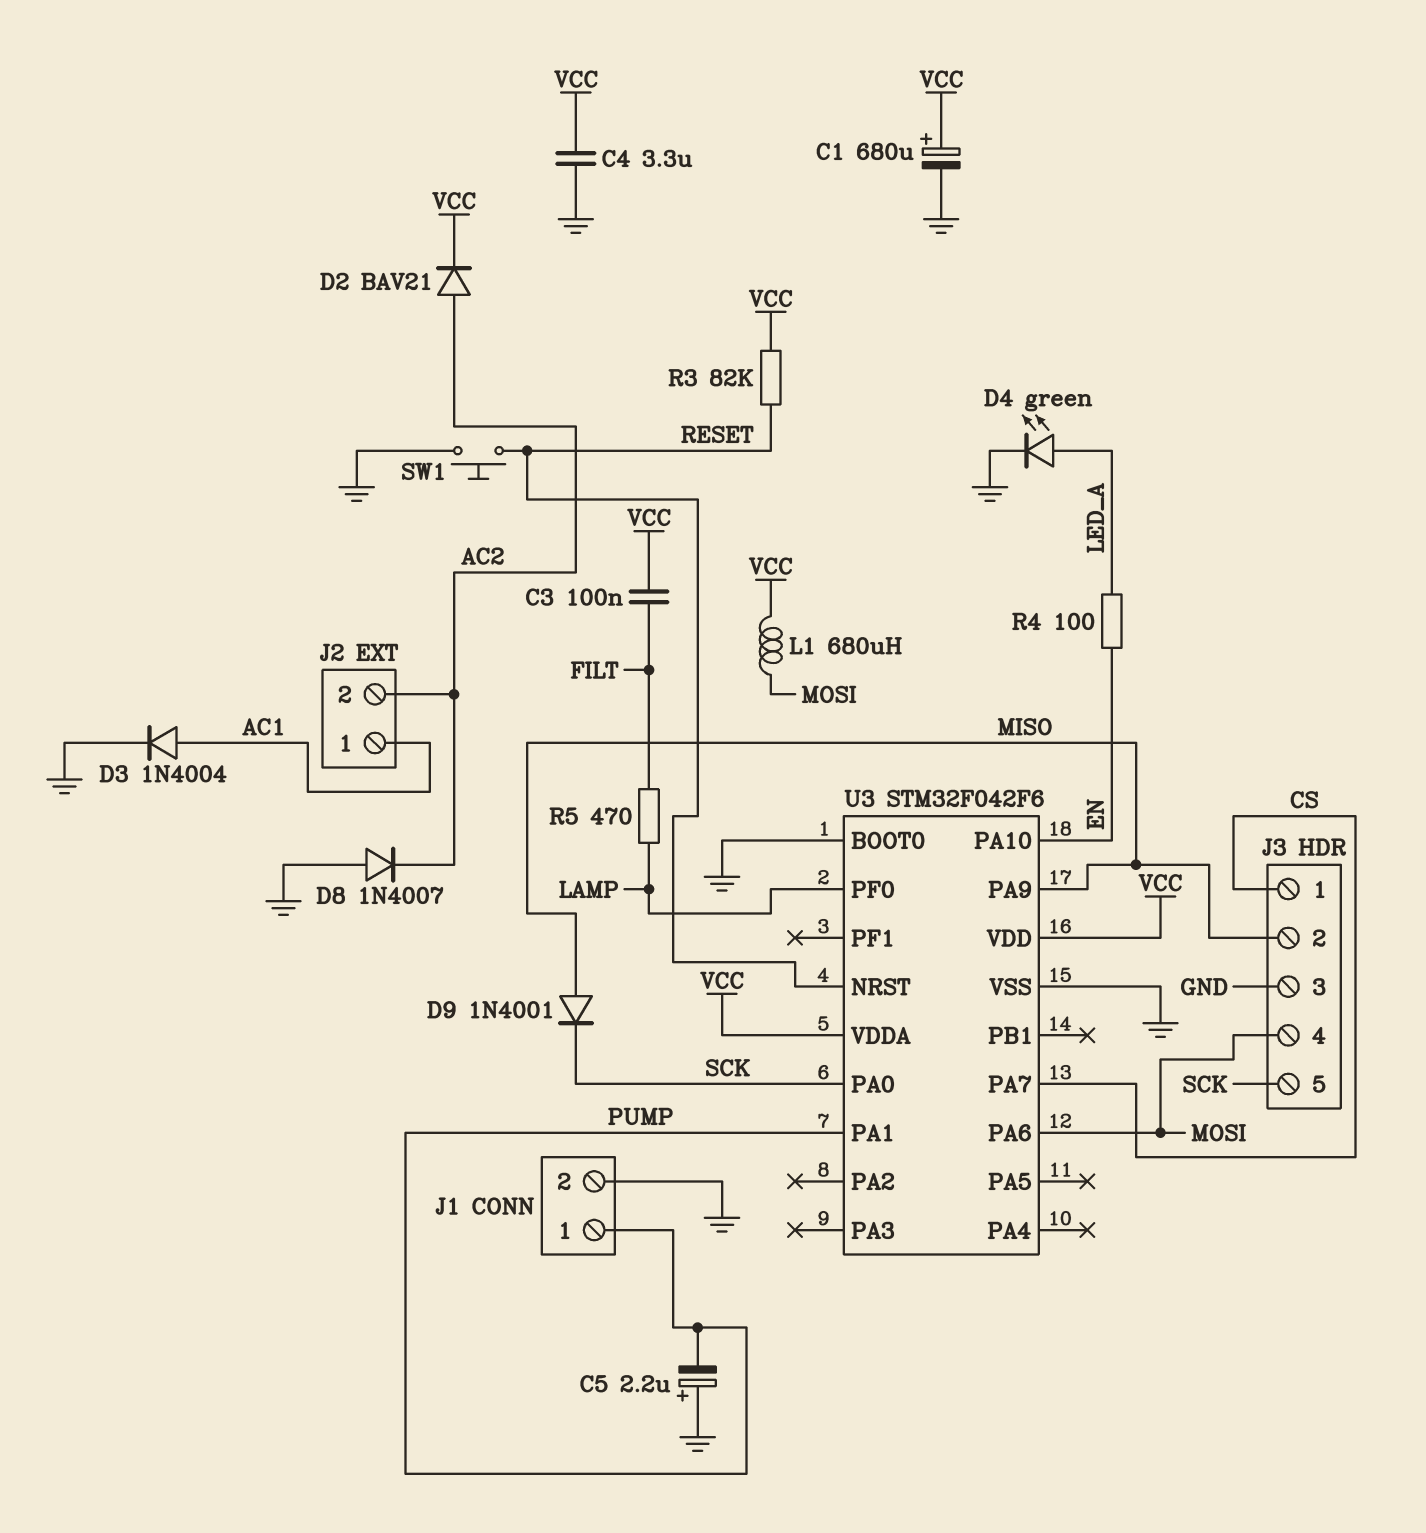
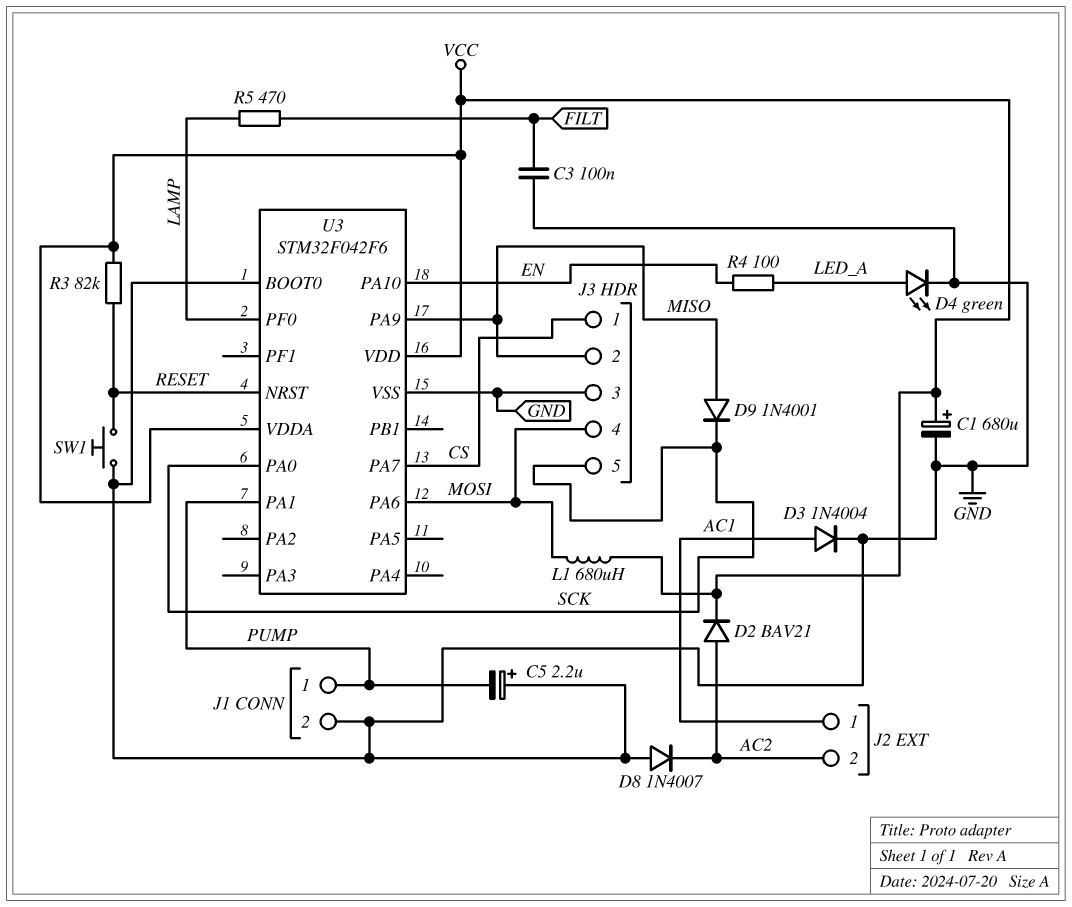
C3: 100nF (FILT, VCC) -> 100nF (FILT, GND)
C4: 3.3uF (GND, VCC) -> none

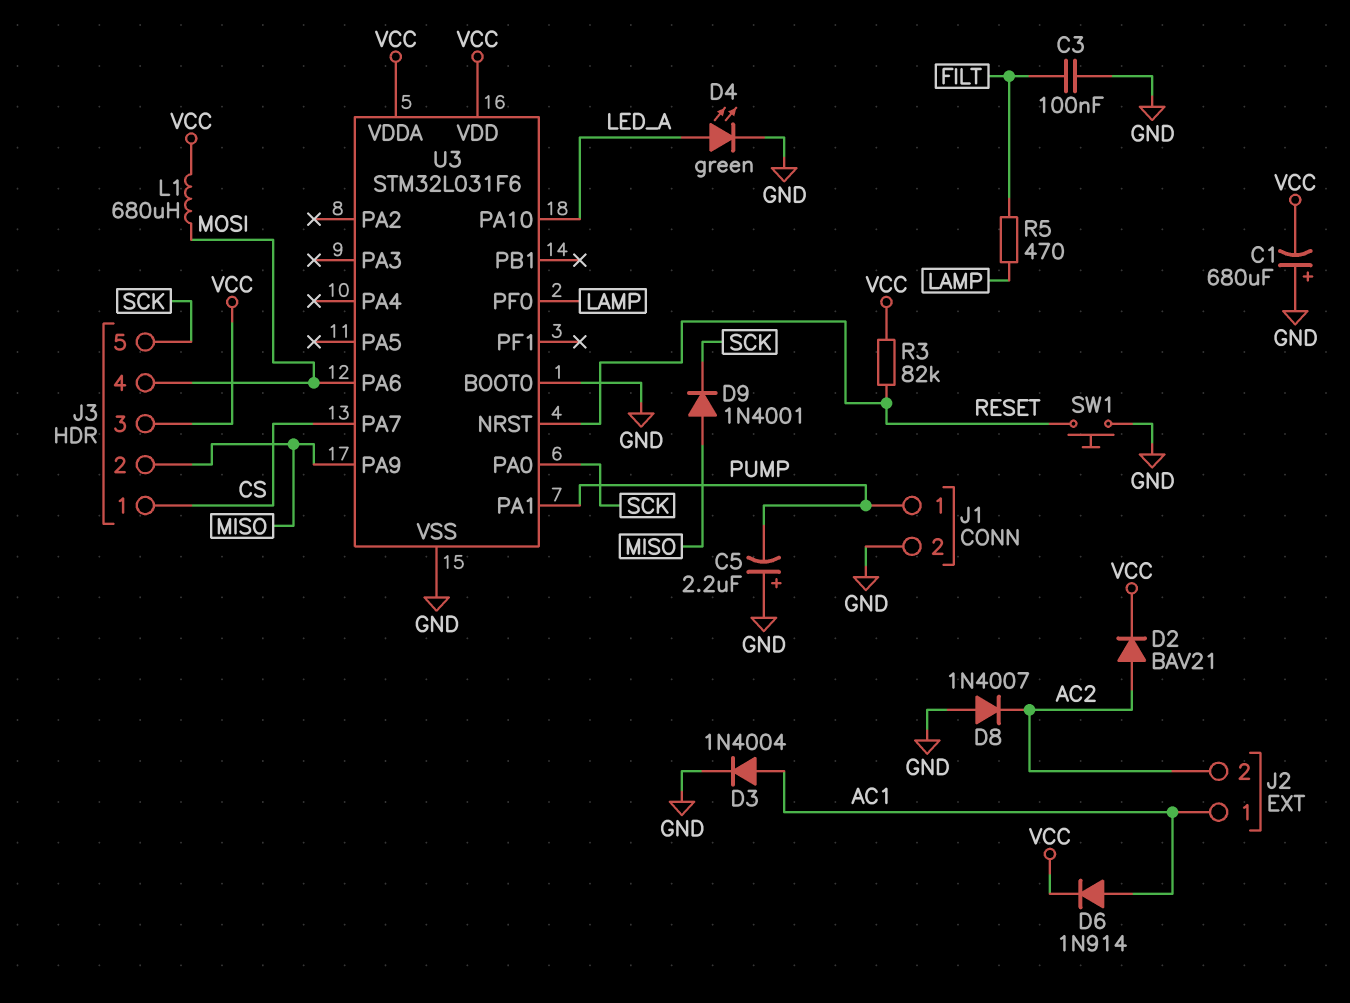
C1: 680uF (plus VCC, minus GND) -> 680uF (plus GND, minus VCC)
D6: none -> diode 1N914 (A AC1, K VCC)
J3 pin 3: GND -> VCC
R4: 100 (EN, LED_A) -> none
U3: STM32F042F6 -> STM32L031F6
U3 pin PA10: EN -> LED_A

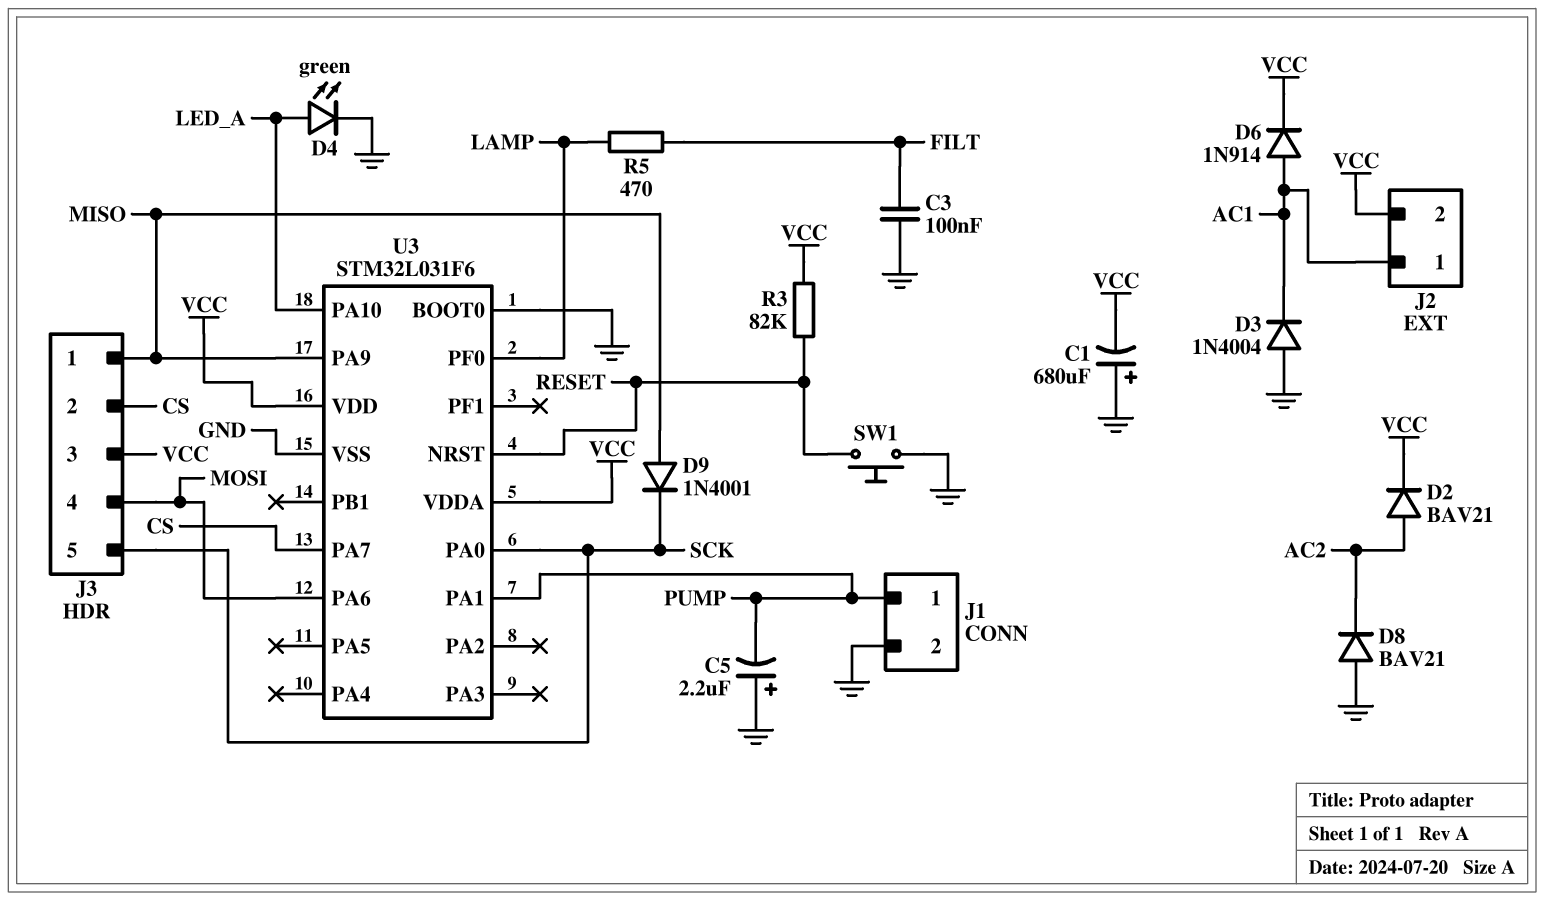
D3: diode 1N4004 (A AC1, K GND) -> diode 1N4004 (A GND, K AC1)
D8: diode 1N4007 (A GND, K AC2) -> diode BAV21 (A GND, K AC2)
J2 pin 2: AC2 -> VCC
J3 pin 1: CS -> MISO
J3 pin 2: MISO -> CS
L1: 680uH (MOSI, VCC) -> none

